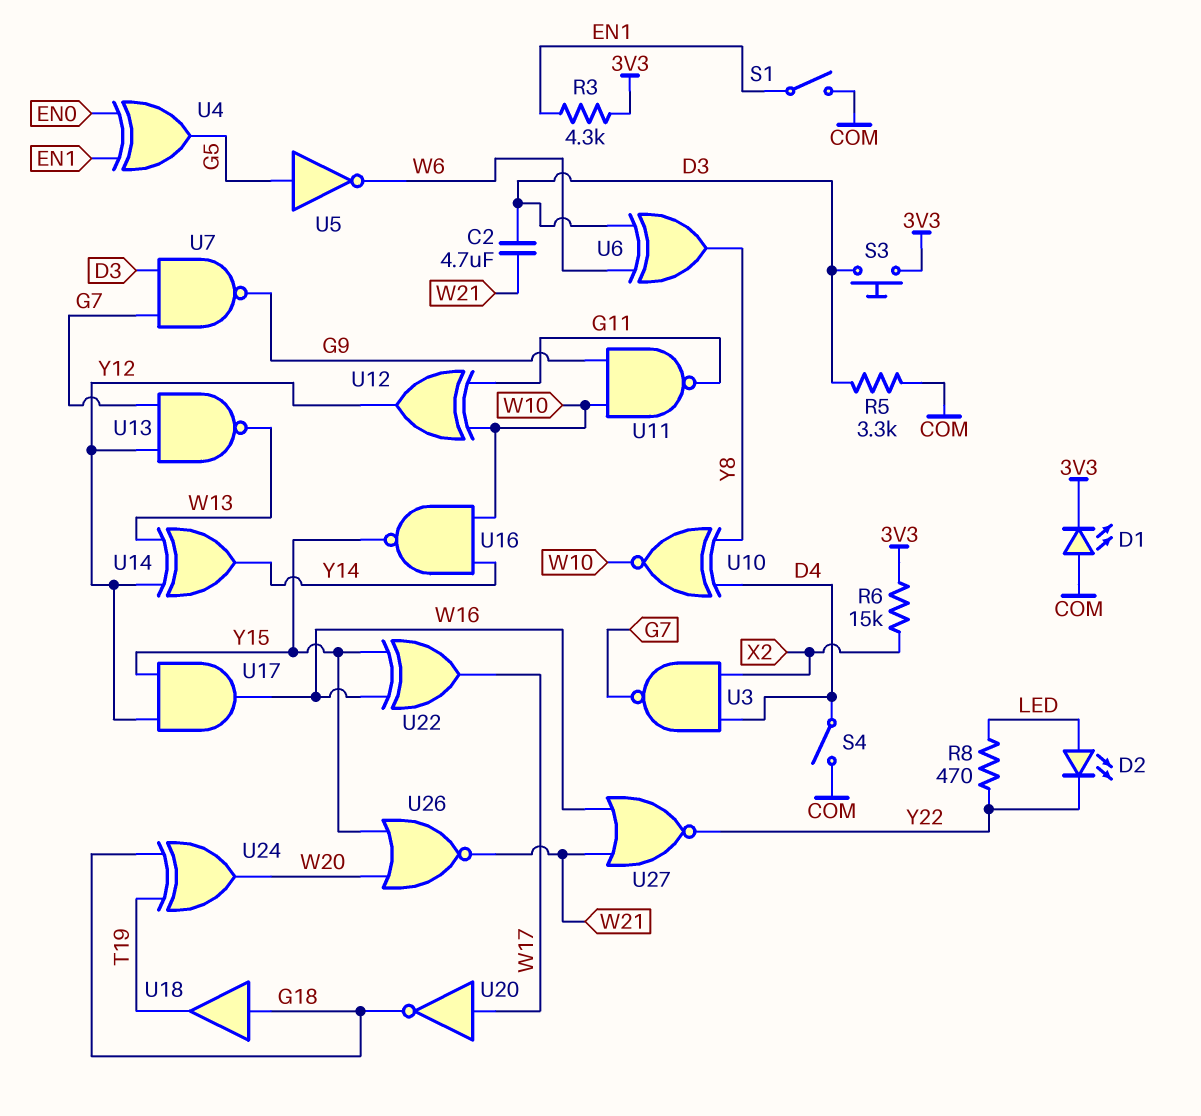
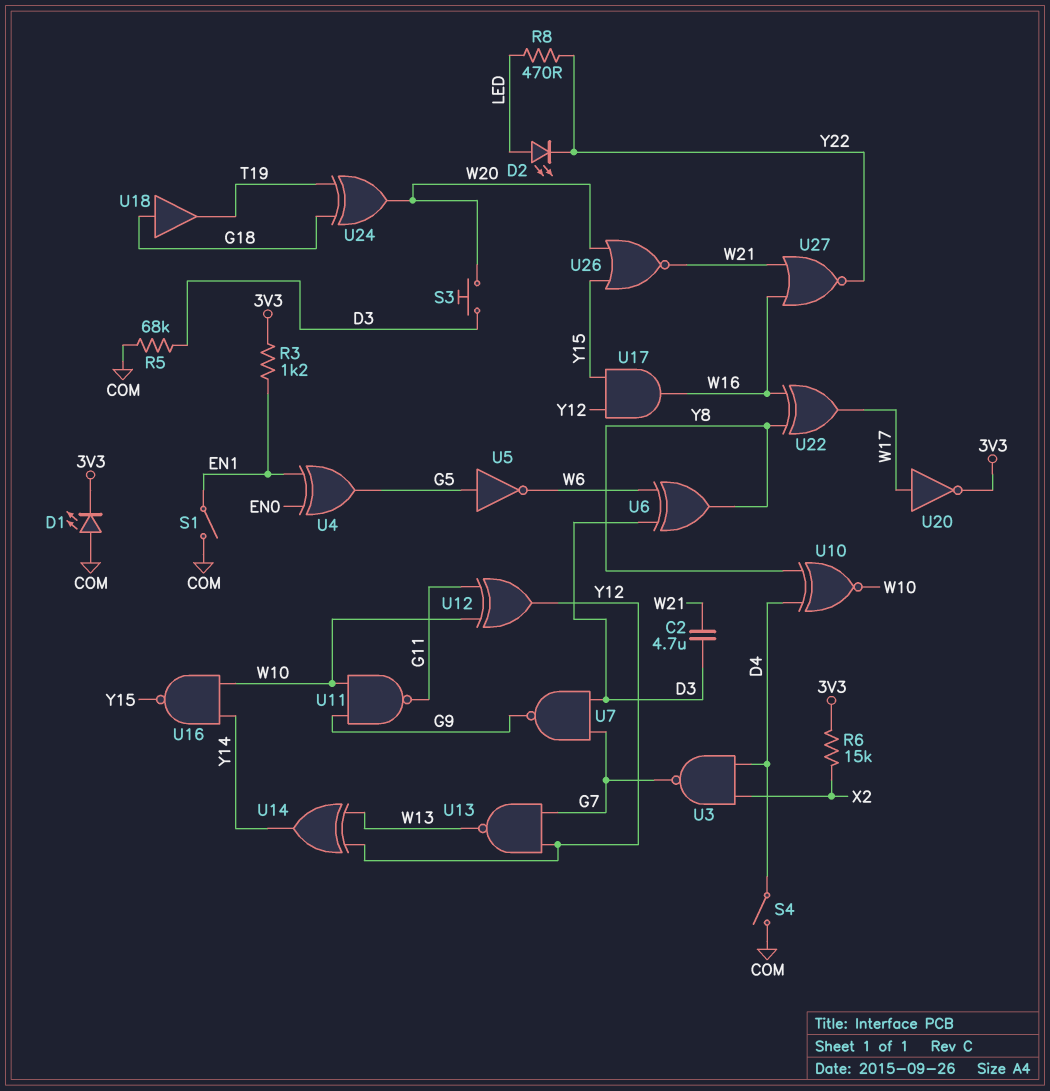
R3: 4.3k (3V3, EN1) -> 1.2k (3V3, EN1)
R5: 3.3k (COM, D3) -> 68k (COM, D3)
S3: button (3V3, D3) -> button (D3, W20)
U20: NOT (in W17, out G18) -> NOT (in W17, out 3V3)
U22: XOR (in W16, in Y15, out W17) -> XOR (in W16, in Y8, out W17)

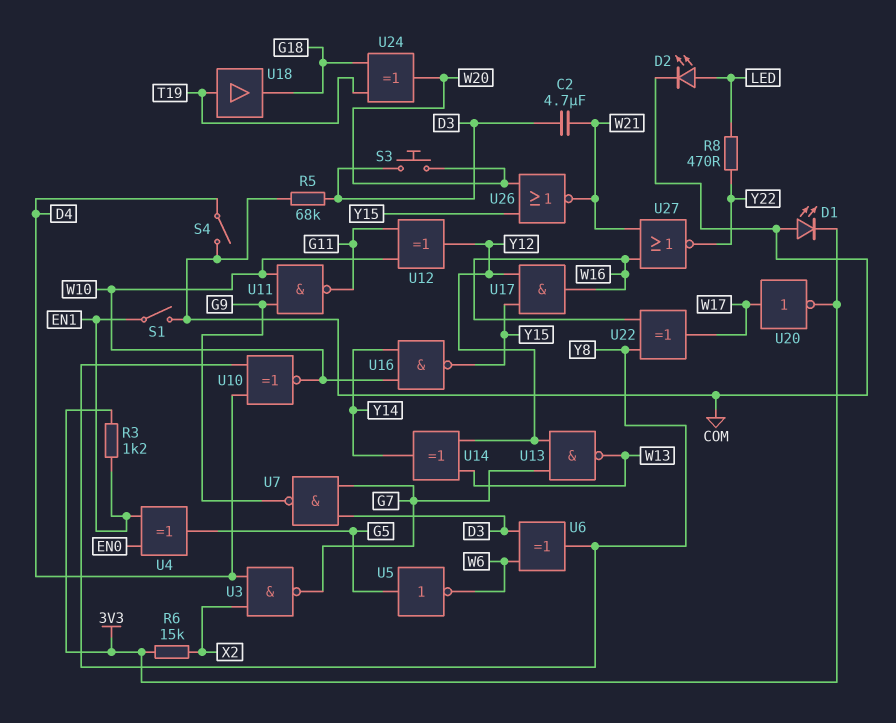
D2: LED (A LED, K Y22) -> LED (A LED, K COM)
U18: buffer (in G18, out T19) -> buffer (in T19, out G18)

